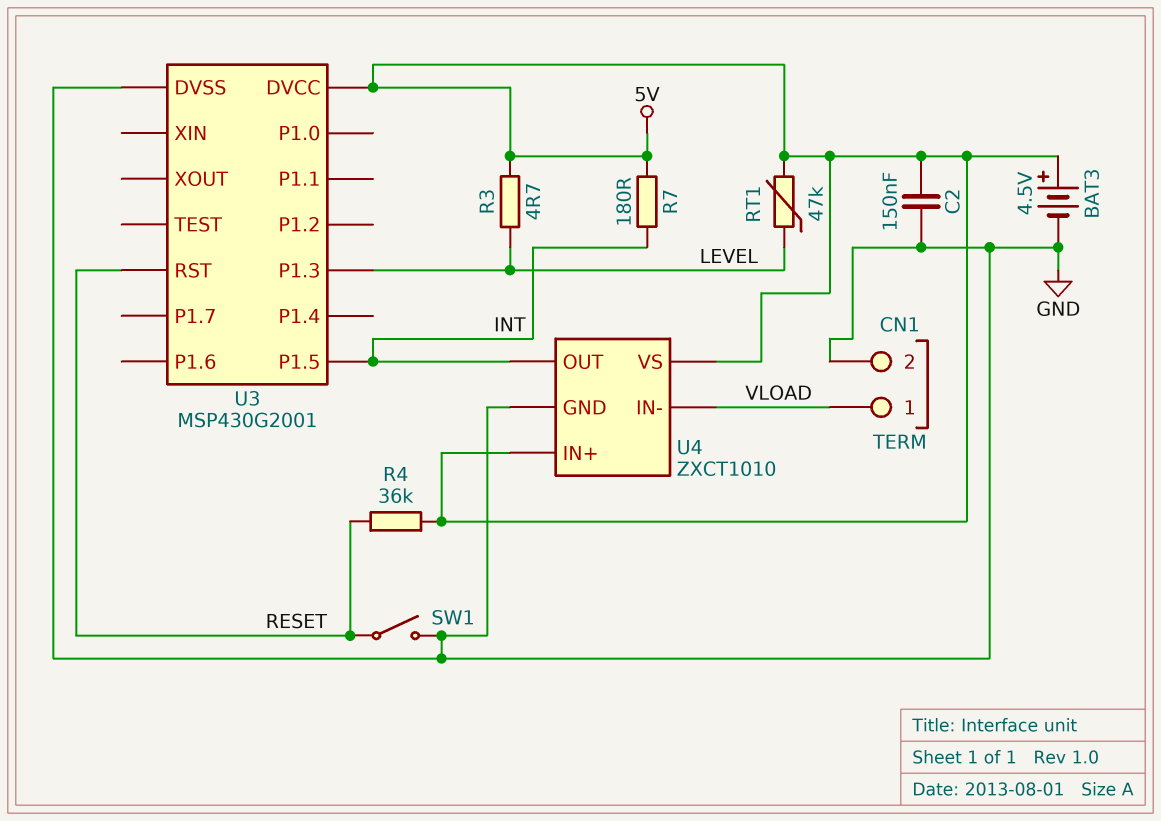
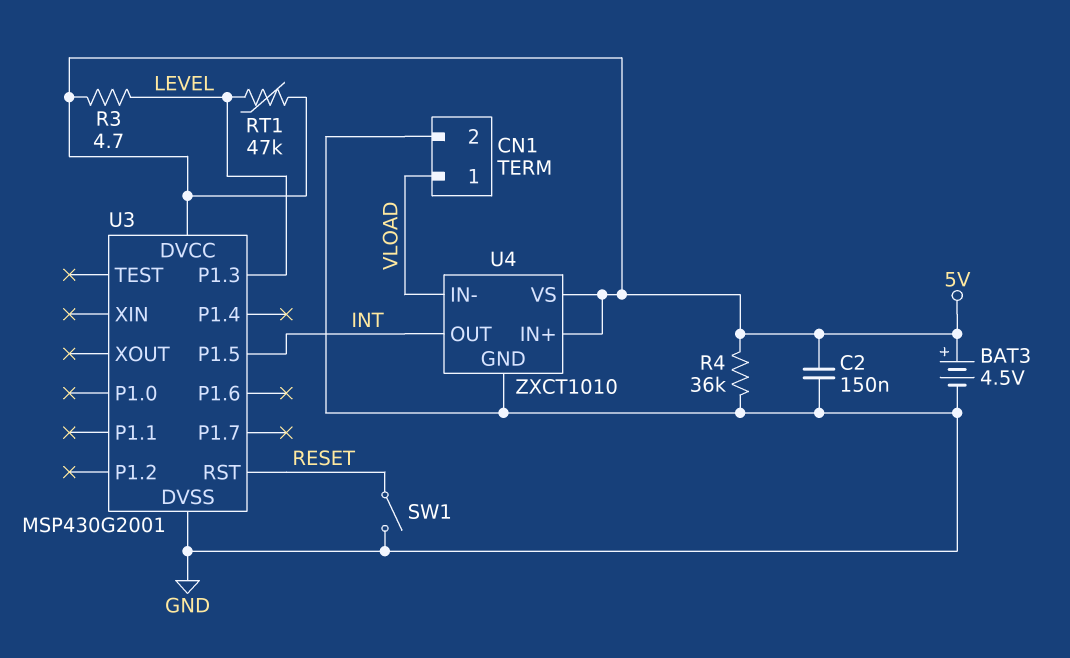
R4: 36k (5V, RESET) -> 36k (5V, GND)
R7: 180 (5V, INT) -> none

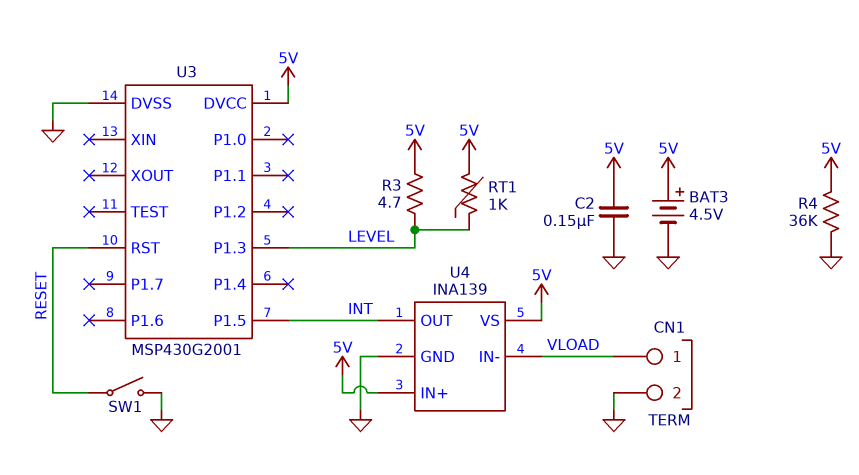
RT1: 47k (5V, LEVEL) -> 1k (5V, LEVEL)
U4: ZXCT1010 -> INA139

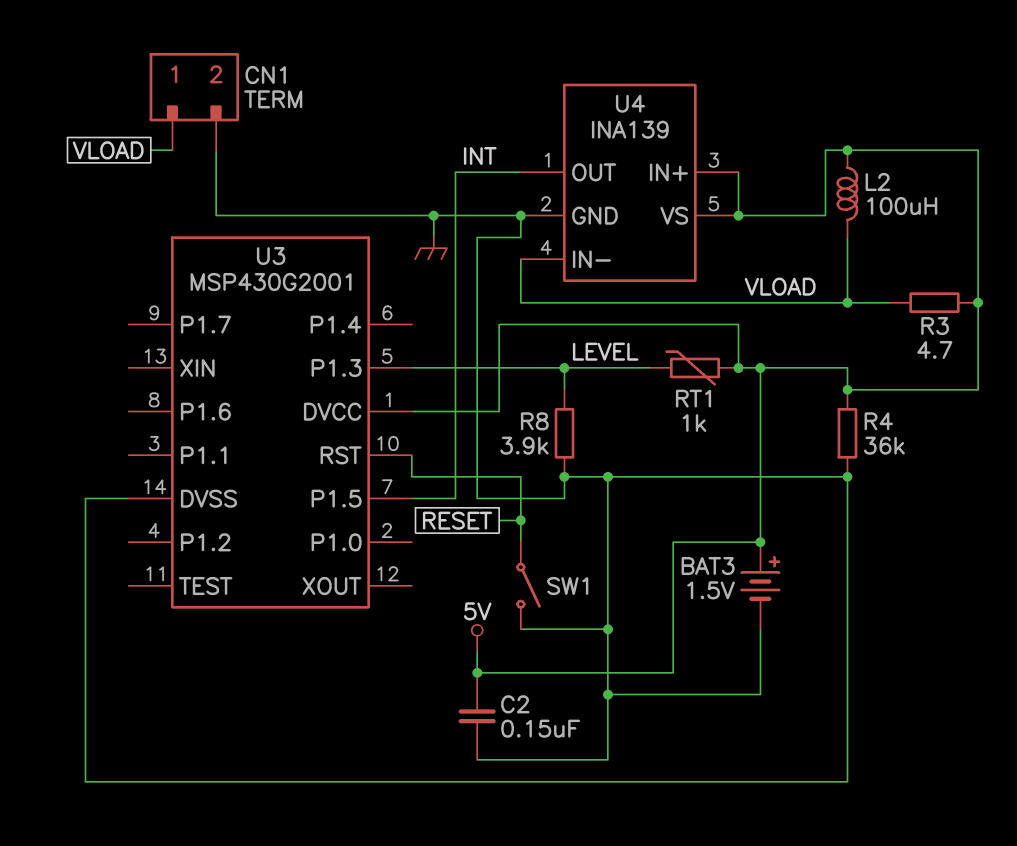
BAT3: 4.5V (plus 5V, minus GND) -> 1.5V (plus 5V, minus GND)
L2: none -> 100uH (5V, VLOAD)
R3: 4.7 (5V, LEVEL) -> 4.7 (5V, VLOAD)
R8: none -> 3.9k (GND, LEVEL)

